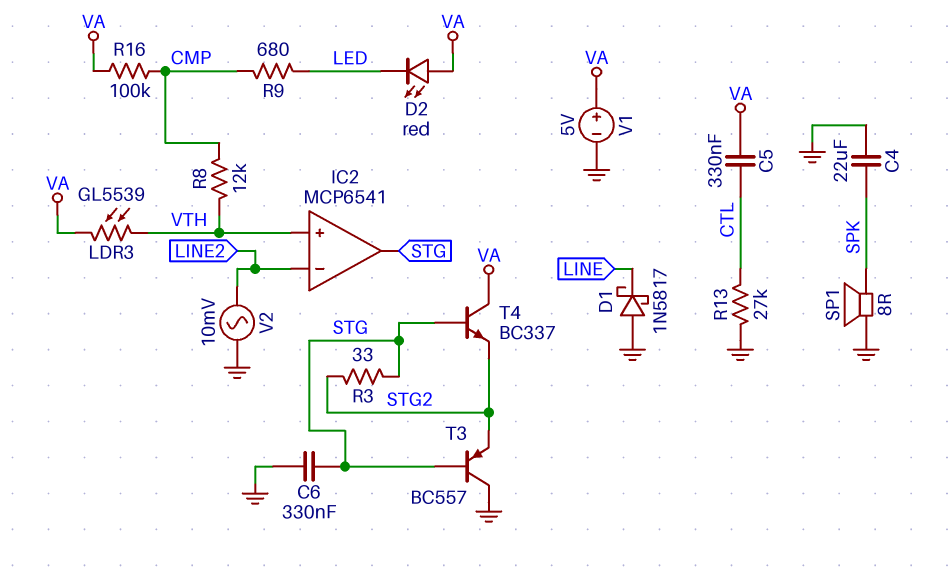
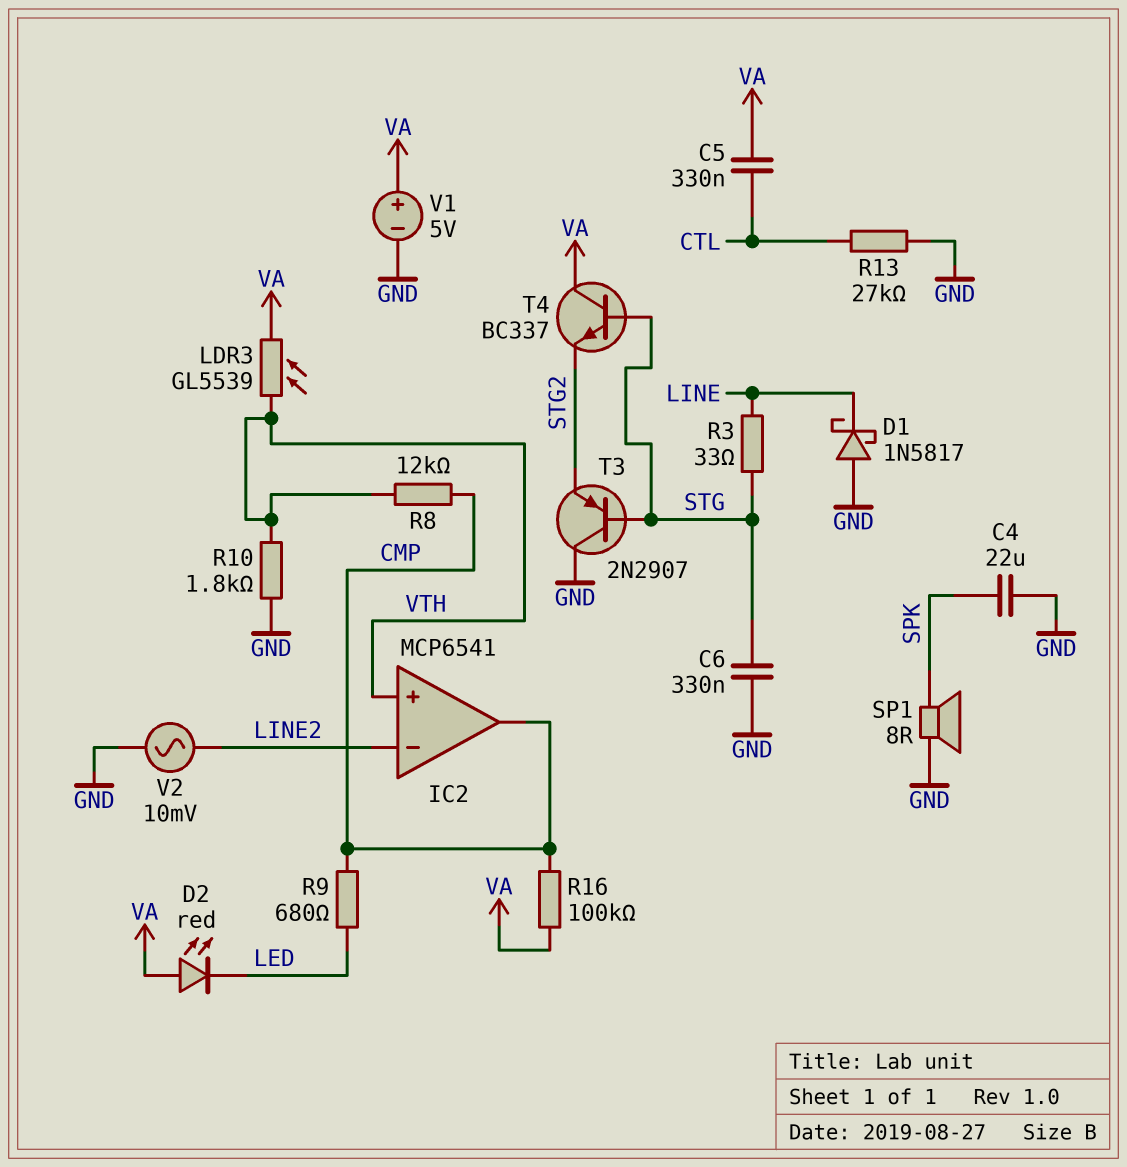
IC2 pin out: STG -> CMP
R3: 33 (STG, STG2) -> 33 (LINE, STG)
R10: none -> 1.8k (GND, VTH)
T3: PNP BC557 (B STG, C GND, E STG2) -> PNP 2N2907 (B STG, C GND, E STG2)

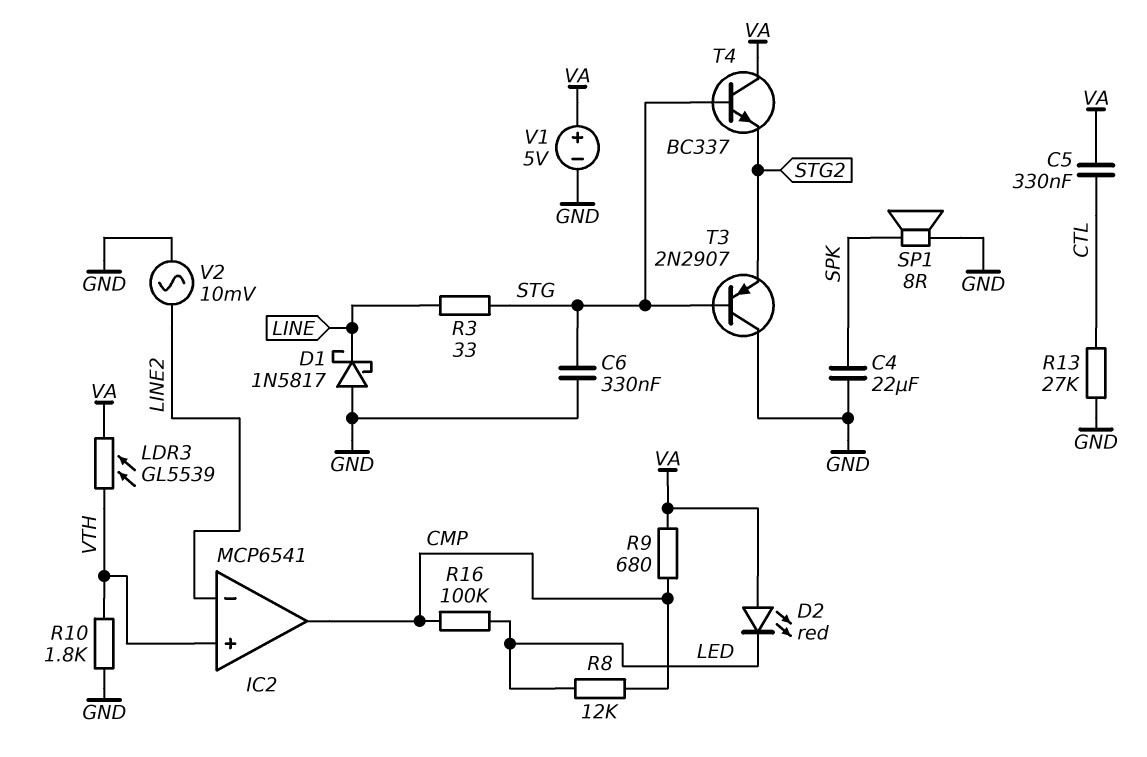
R8: 12k (CMP, VTH) -> 12k (CMP, LED)
R9: 680 (CMP, LED) -> 680 (CMP, VA)
R16: 100k (CMP, VA) -> 100k (CMP, LED)

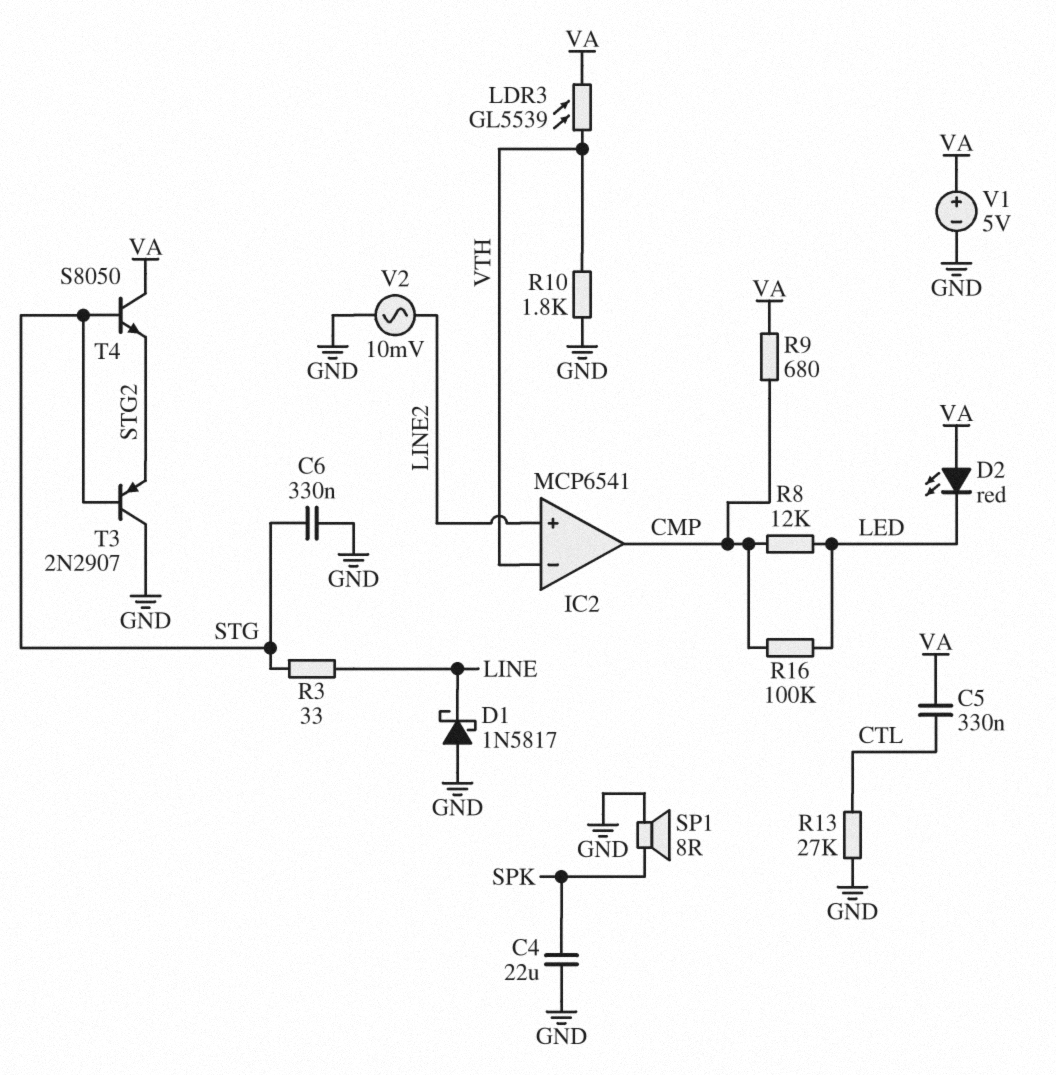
IC2 pin in+: VTH -> LINE2
IC2 pin in-: LINE2 -> VTH
T4: NPN BC337 (B STG, C VA, E STG2) -> NPN S8050 (B STG, C VA, E STG2)

